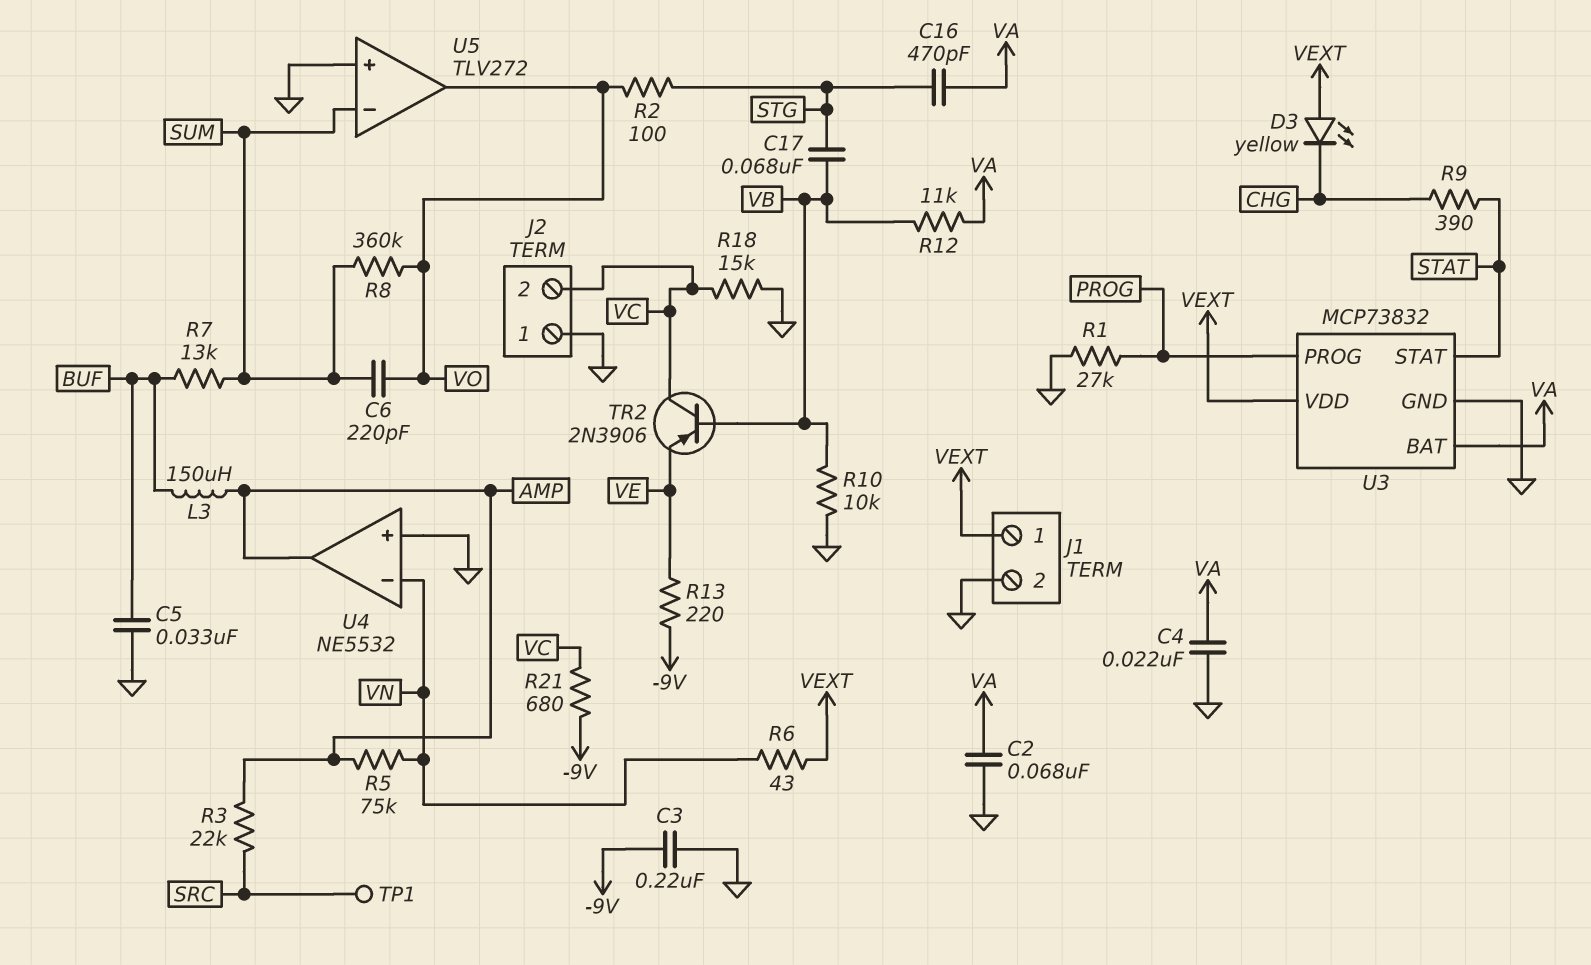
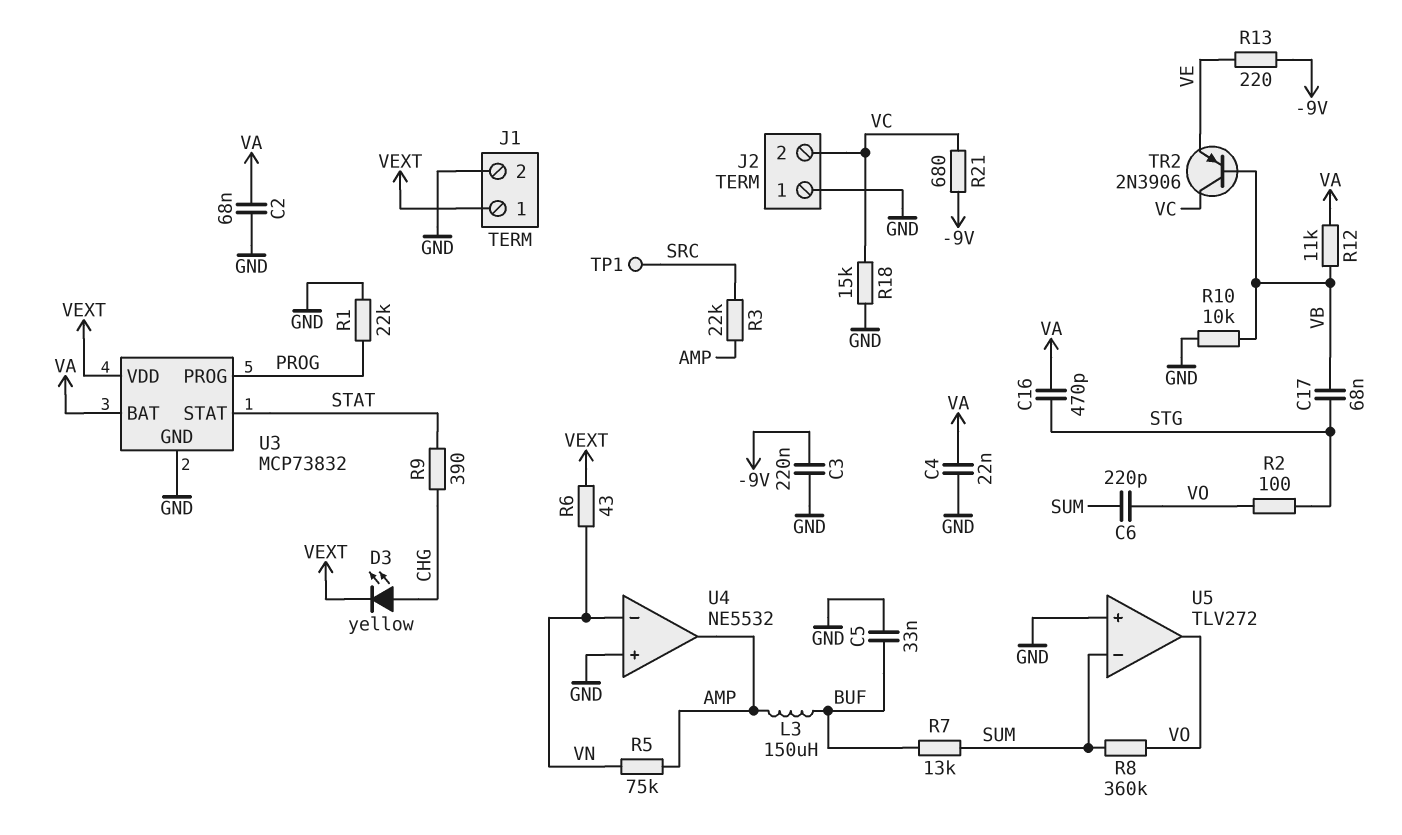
D3: LED yellow (A VEXT, K CHG) -> LED yellow (A CHG, K VEXT)
R1: 27k (GND, PROG) -> 22k (GND, PROG)

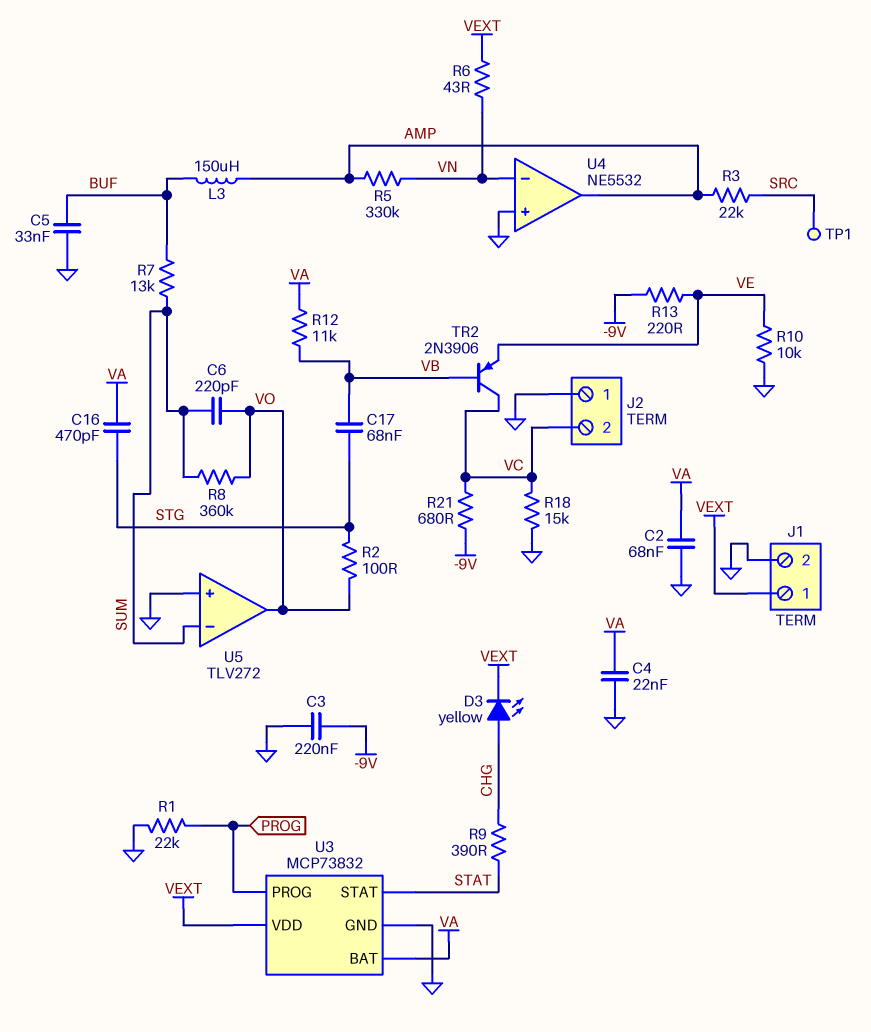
R5: 75k (AMP, VN) -> 330k (AMP, VN)
R10: 10k (GND, VB) -> 10k (GND, VE)

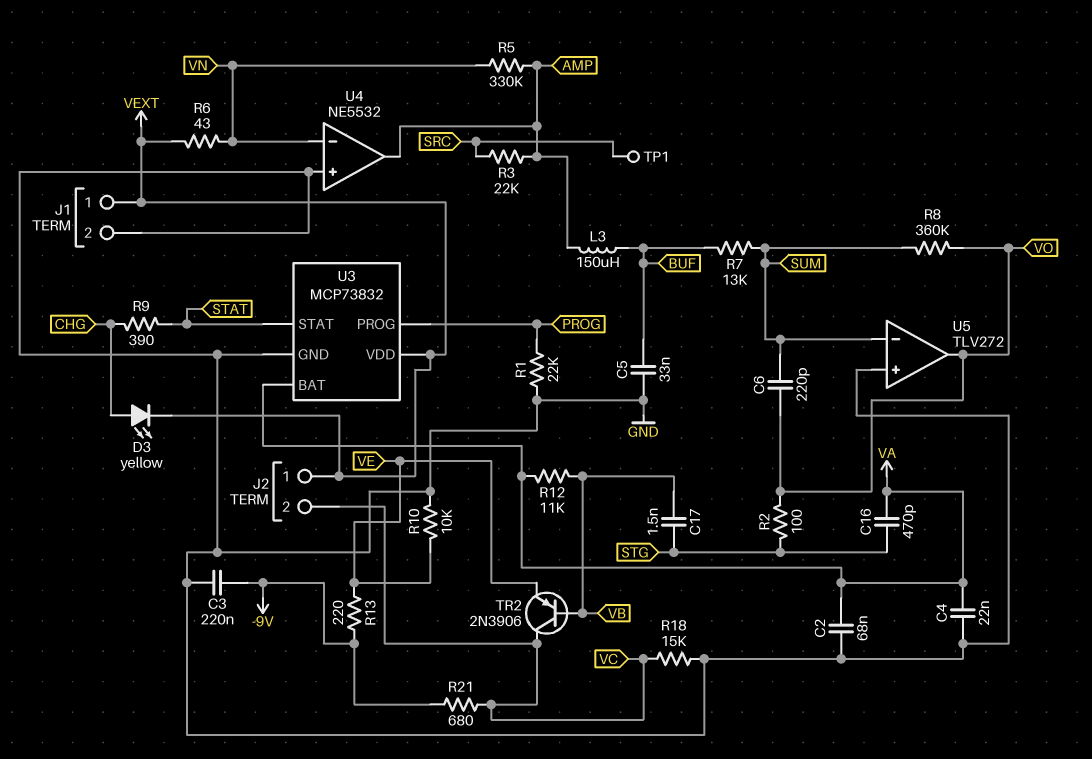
C17: 68nF (STG, VB) -> 1.5nF (STG, VB)
J2 pin 1: GND -> VEXT

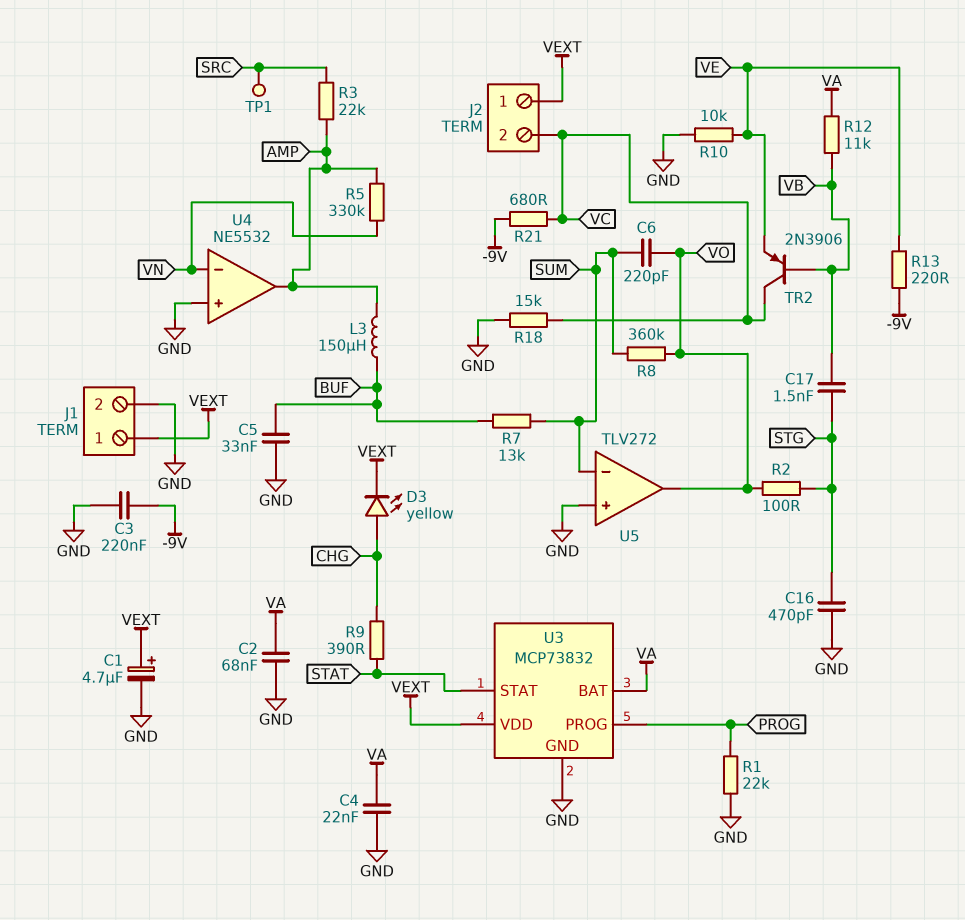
C1: none -> 4.7uF (plus VEXT, minus GND)
C16: 470pF (STG, VA) -> 470pF (GND, STG)
R6: 43 (VEXT, VN) -> none

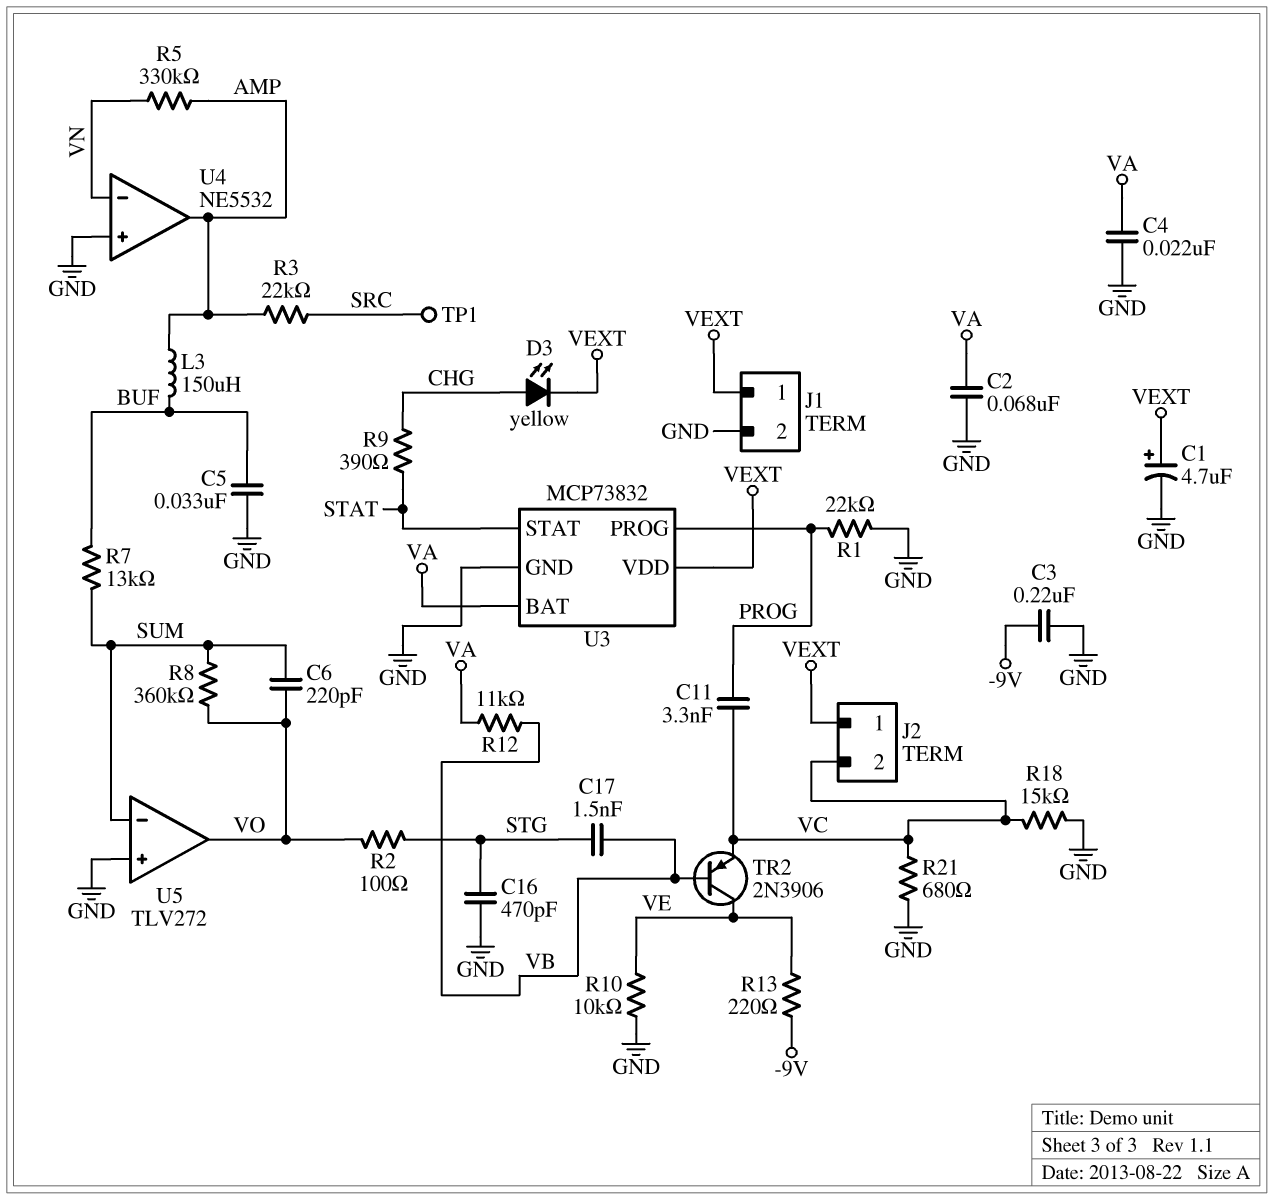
C11: none -> 3.3nF (PROG, VC)
R21: 680 (-9V, VC) -> 680 (GND, VC)
TR2: PNP 2N3906 (B VB, C VC, E VE) -> PNP 2N3906 (B VB, C VE, E VC)

